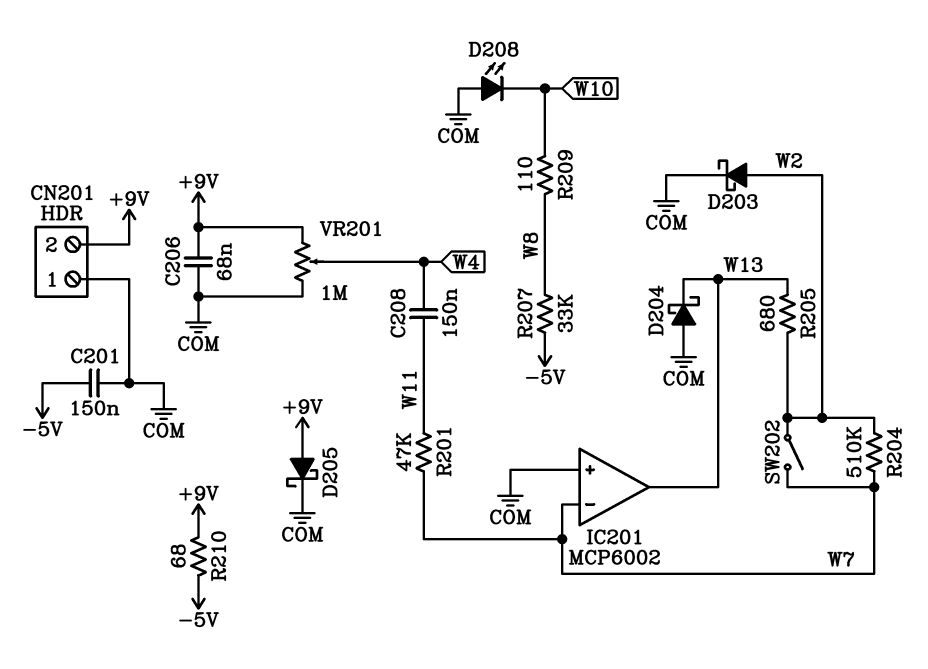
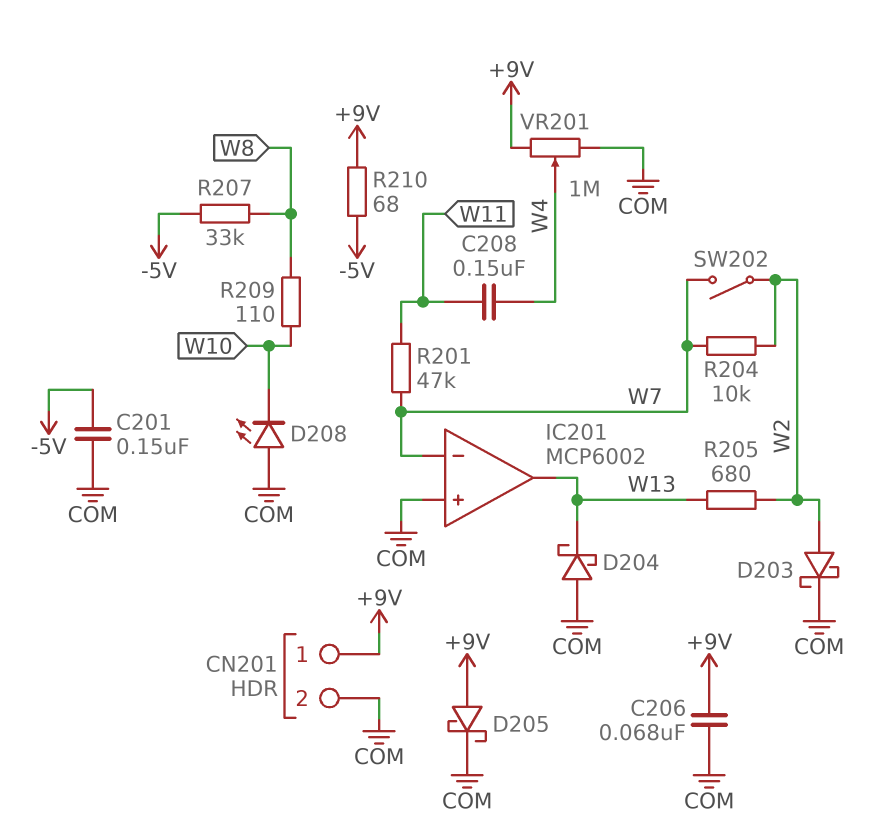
CN201 pin 1: COM -> +9V
CN201 pin 2: +9V -> COM
R204: 510k (W2, W7) -> 10k (W2, W7)

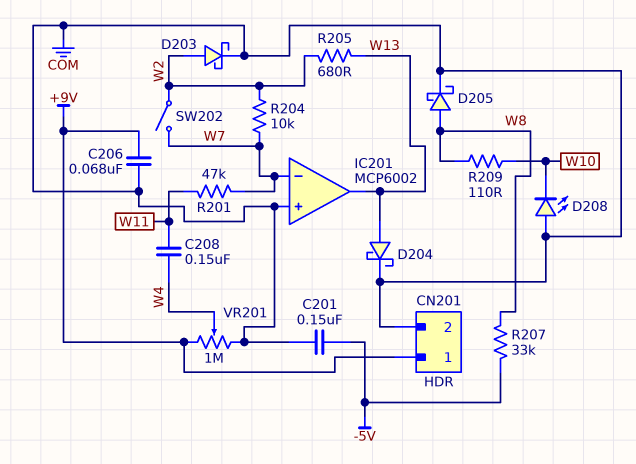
D204: schottky (A COM, K W13) -> schottky (A W13, K COM)
D205: schottky (A +9V, K COM) -> schottky (A W8, K COM)
R210: 68 (+9V, -5V) -> none

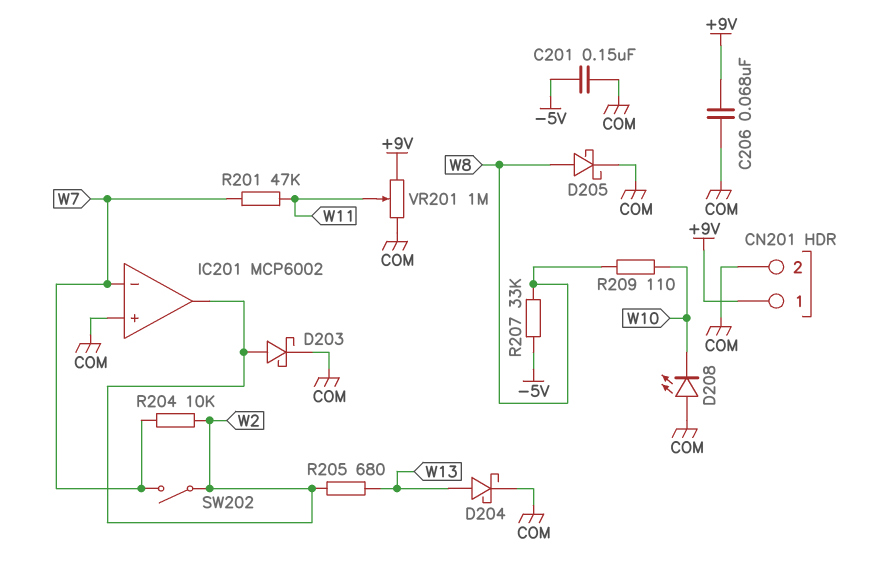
C208: 150nF (W4, W11) -> none
IC201 pin out: W13 -> W2
VR201: 1M (+9V, COM, wiper W4) -> 1M (+9V, COM, wiper W11)

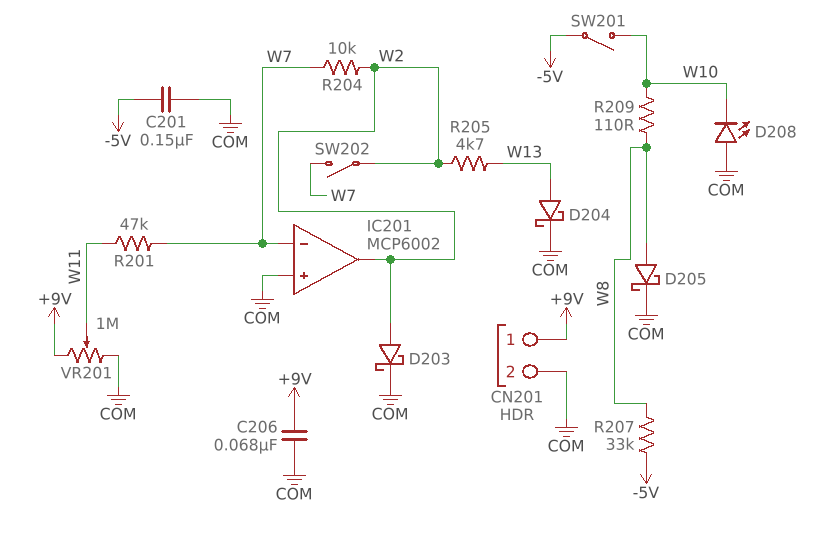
R205: 680 (W2, W13) -> 4.7k (W2, W13)
SW201: none -> switch (-5V, W10)

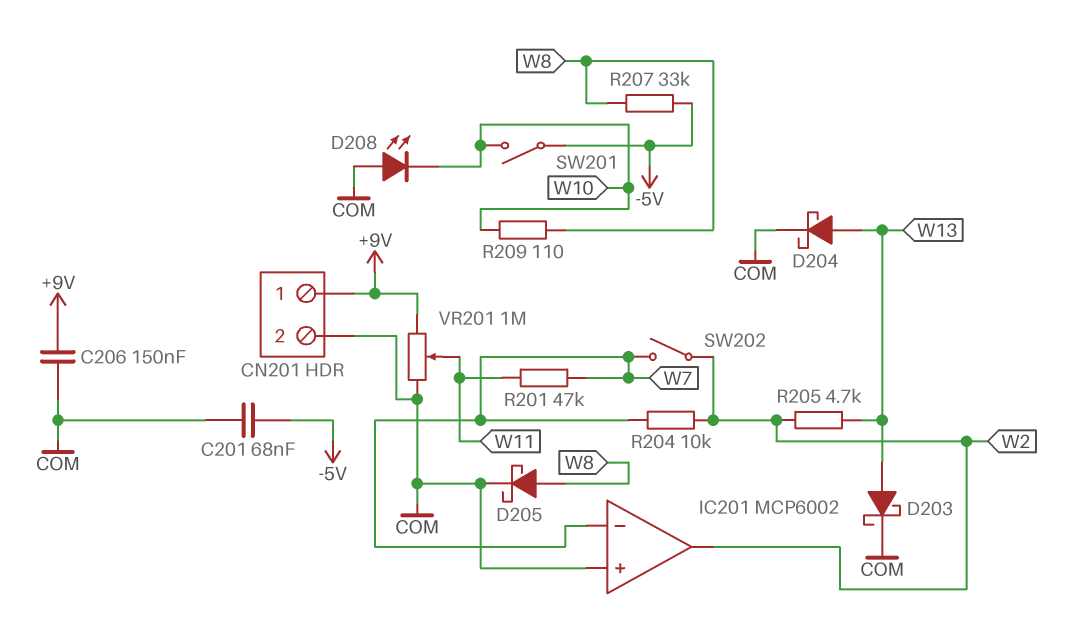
C201: 150nF (-5V, COM) -> 68nF (-5V, COM)
C206: 68nF (+9V, COM) -> 150nF (+9V, COM)
D203: schottky (A W2, K COM) -> schottky (A W13, K COM)

